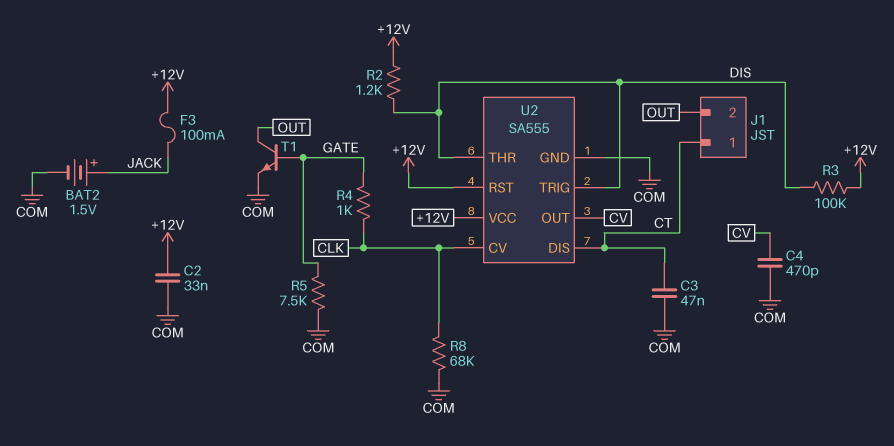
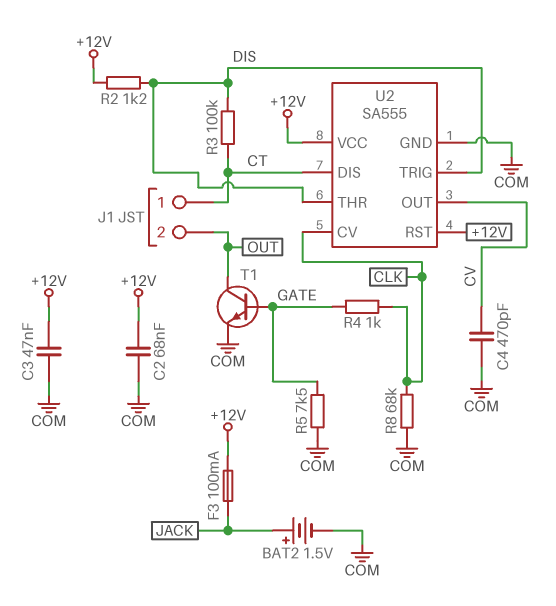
C2: 33nF (+12V, COM) -> 68nF (+12V, COM)
C3: 47nF (COM, CT) -> 47nF (+12V, COM)
R3: 100k (+12V, DIS) -> 100k (CT, DIS)

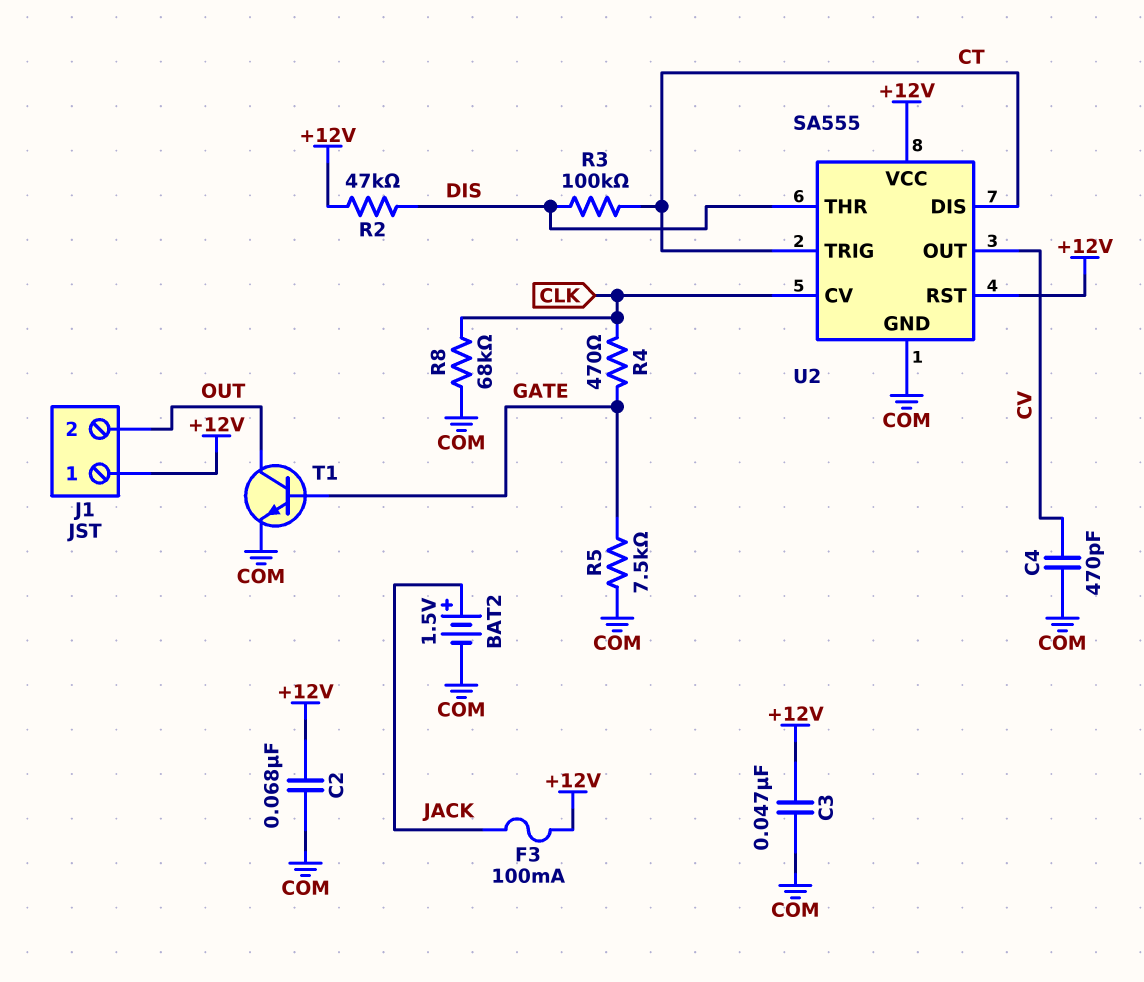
J1 pin 1: CT -> +12V
R2: 1.2k (+12V, DIS) -> 47k (+12V, DIS)
R4: 1k (CLK, GATE) -> 470 (CLK, GATE)
U2 pin TRIG: DIS -> CT

